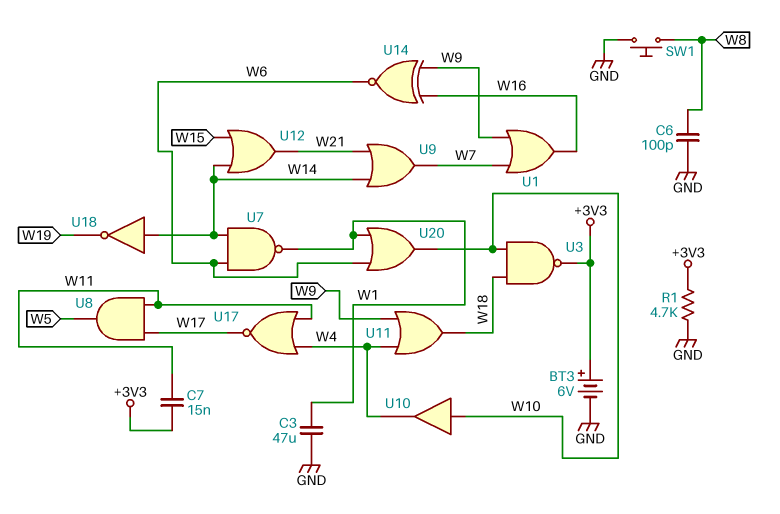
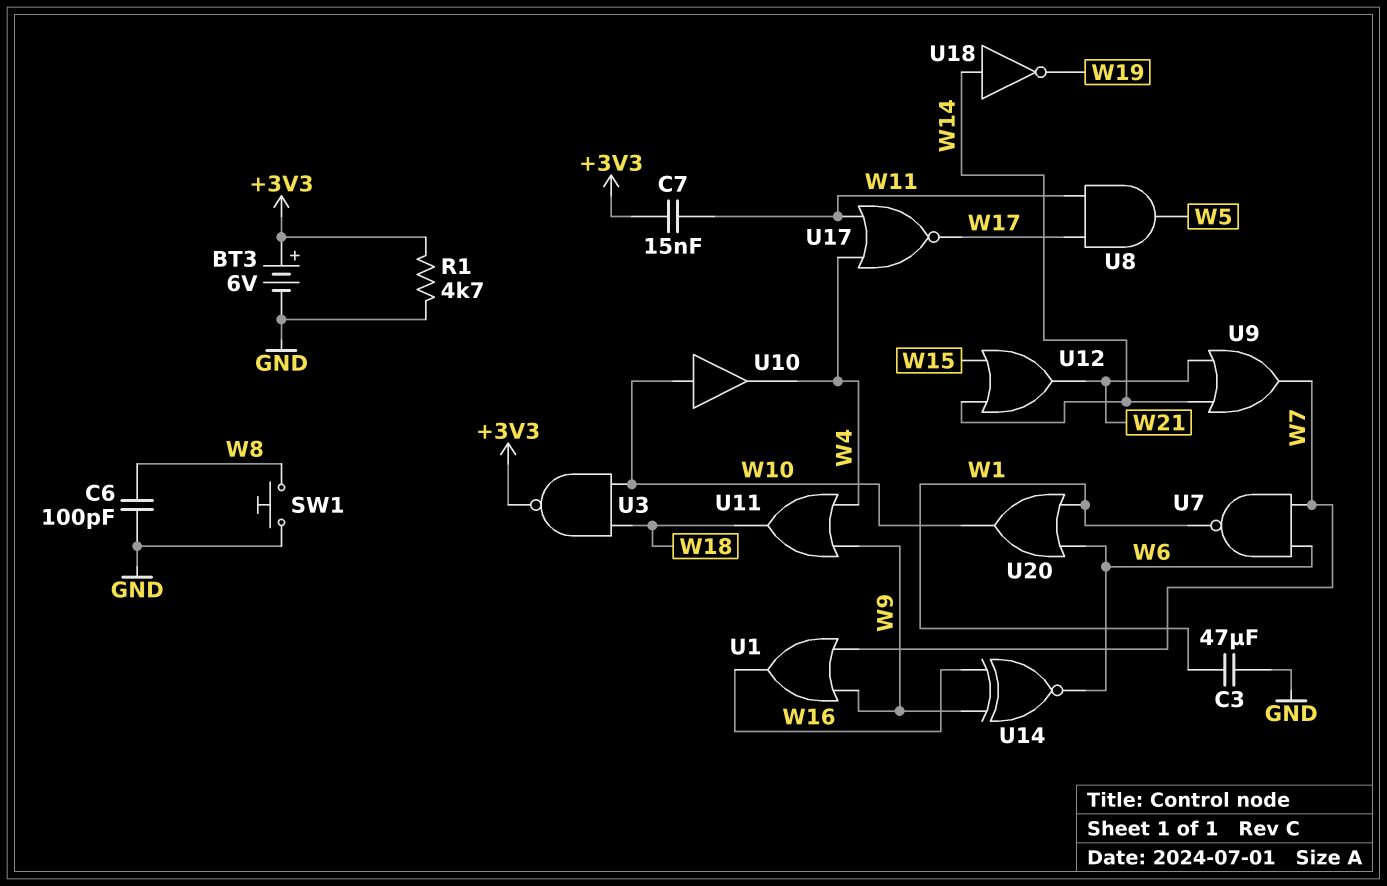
U7: NAND (in W6, in W14, out W1) -> NAND (in W6, in W7, out W1)

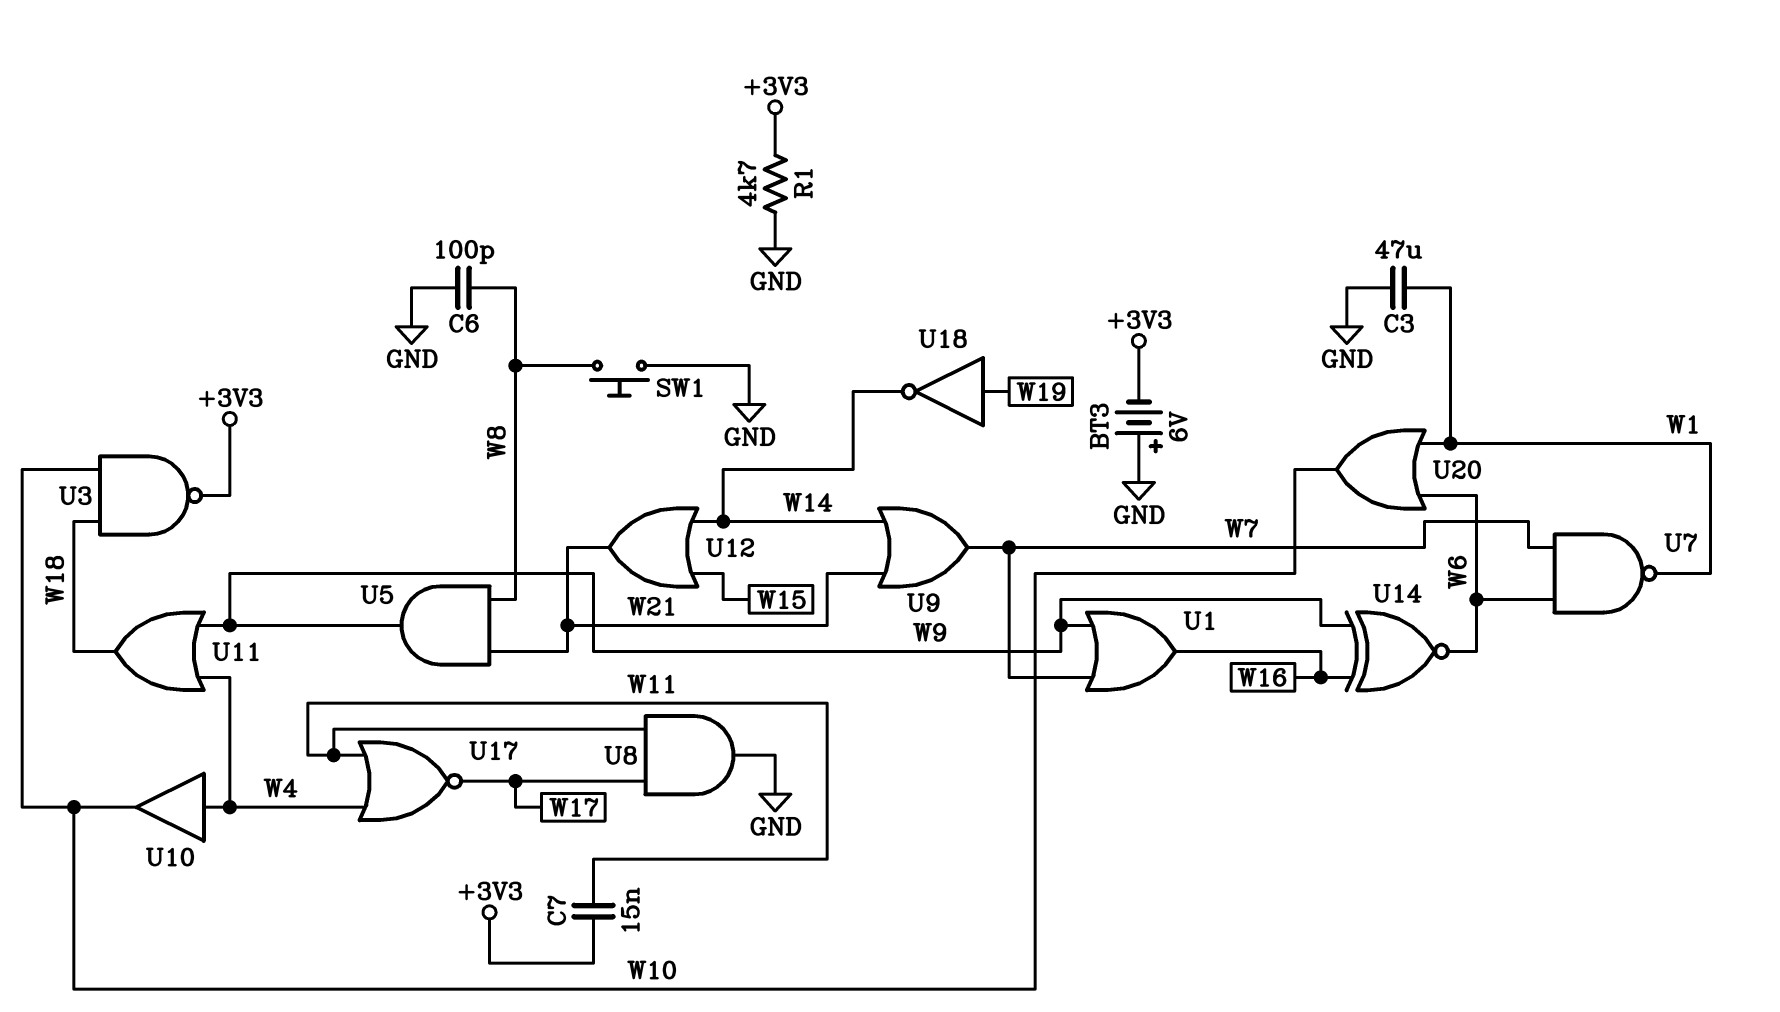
BT3: 6V (plus +3V3, minus GND) -> 6V (plus GND, minus +3V3)
U5: none -> AND (in W8, in W21, out W9)
U8: AND (in W11, in W17, out W5) -> AND (in W11, in W17, out GND)
U10: buffer (in W10, out W4) -> buffer (in W4, out W10)
U18: NOT (in W14, out W19) -> NOT (in W19, out W14)

